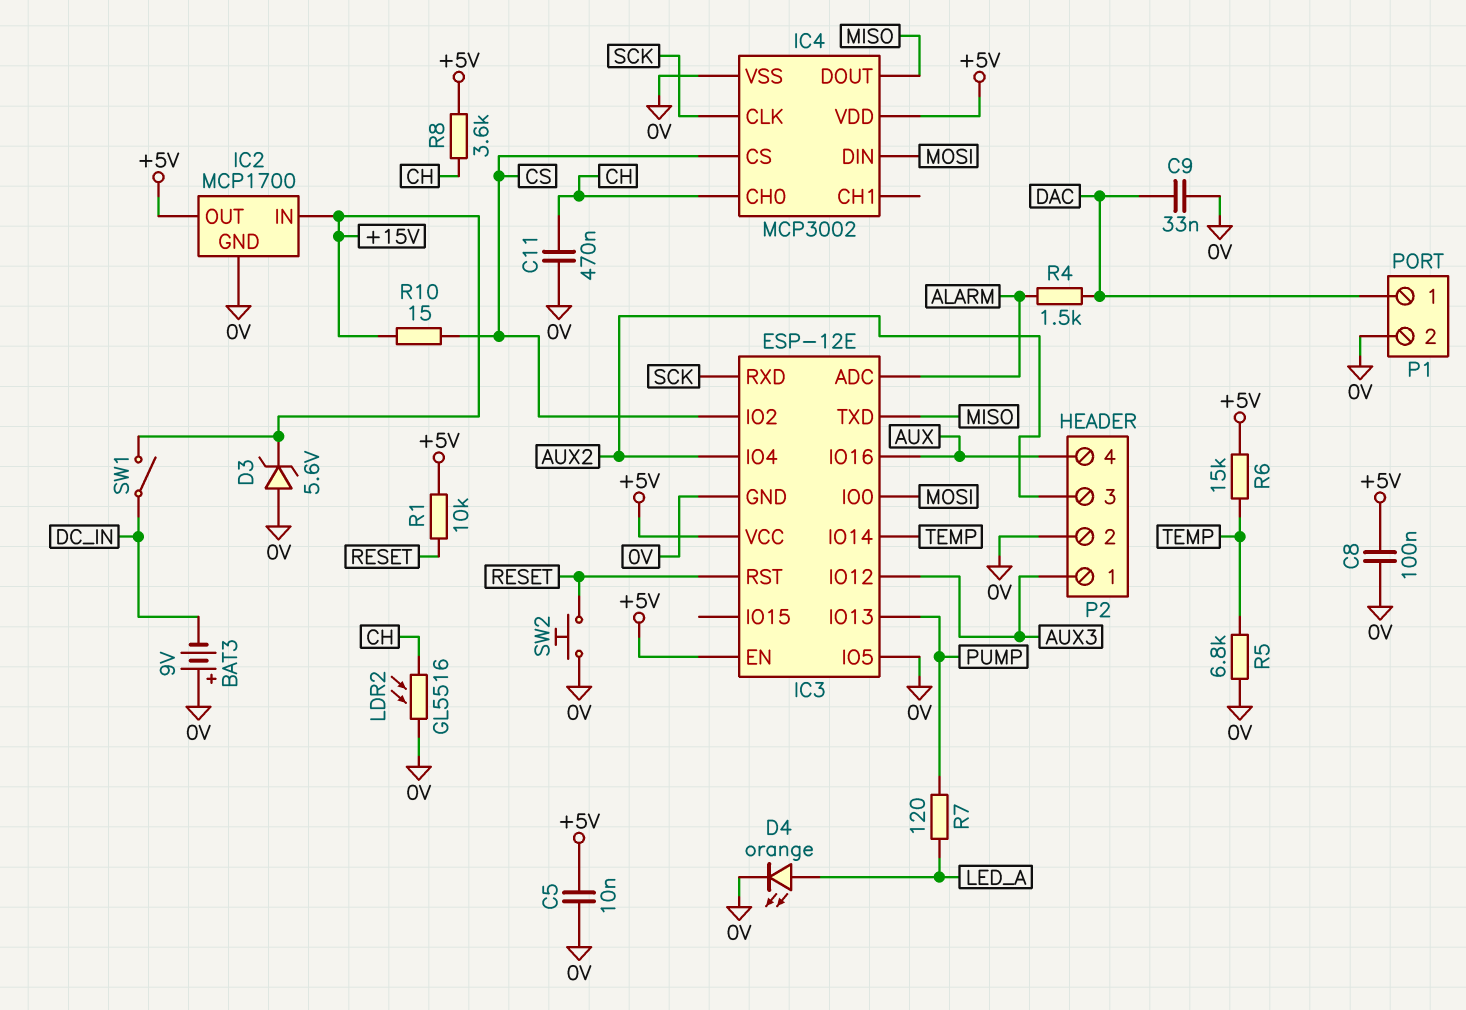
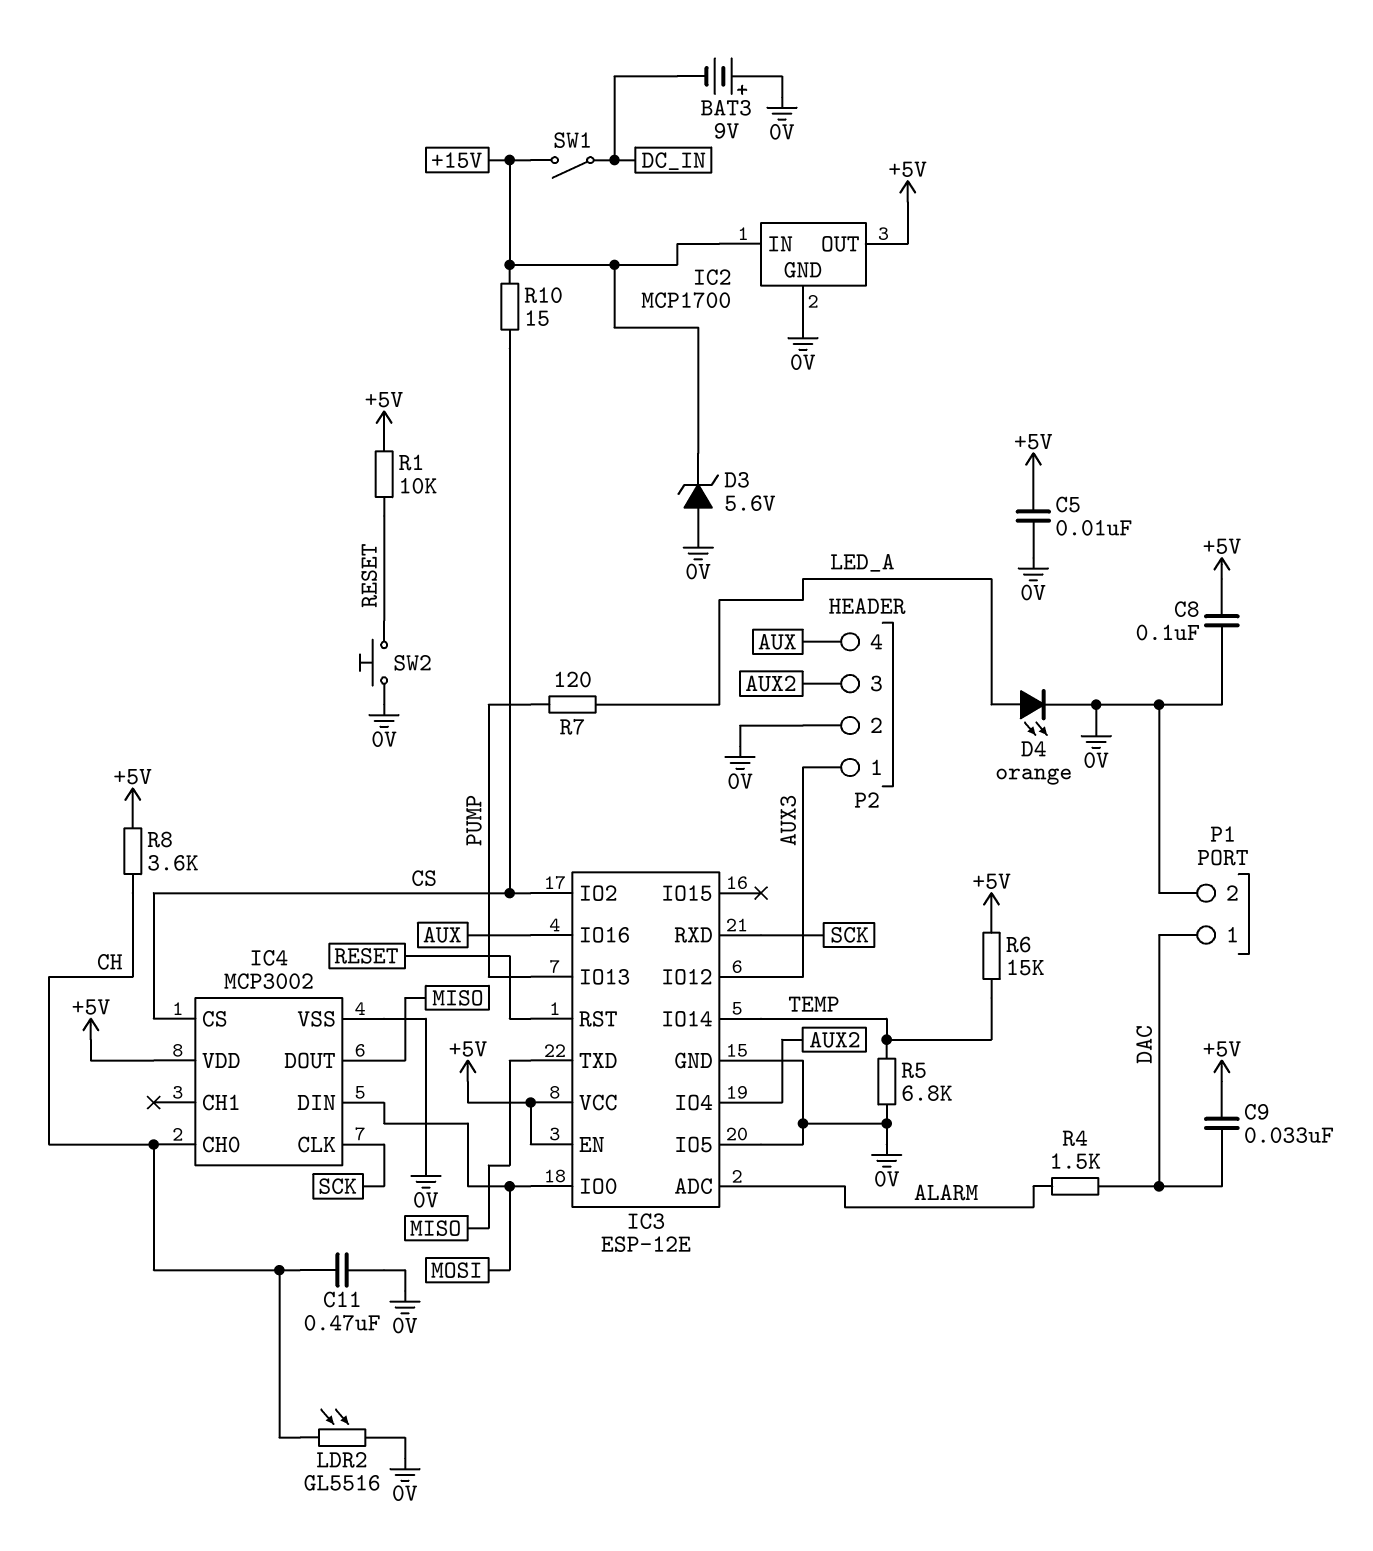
C9: 33nF (0V, DAC) -> 33nF (+5V, DAC)

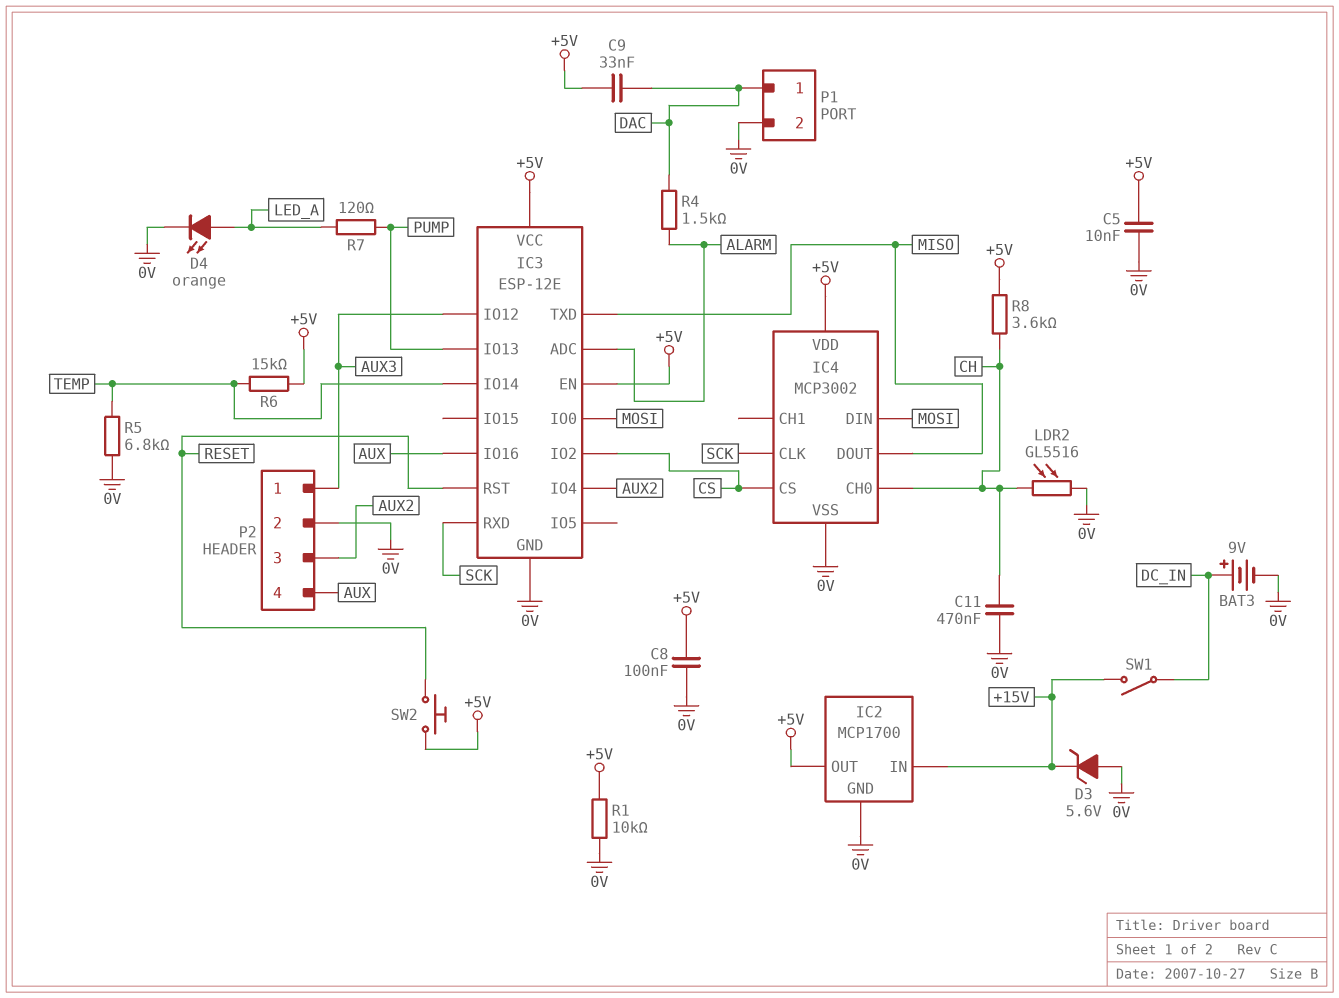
BAT3: 9V (plus 0V, minus DC_IN) -> 9V (plus DC_IN, minus 0V)
IC3 pin IO5: 0V -> none
R1: 10k (+5V, RESET) -> 10k (+5V, 0V)
R10: 15 (+15V, CS) -> none
SW2: button (0V, RESET) -> button (+5V, RESET)

